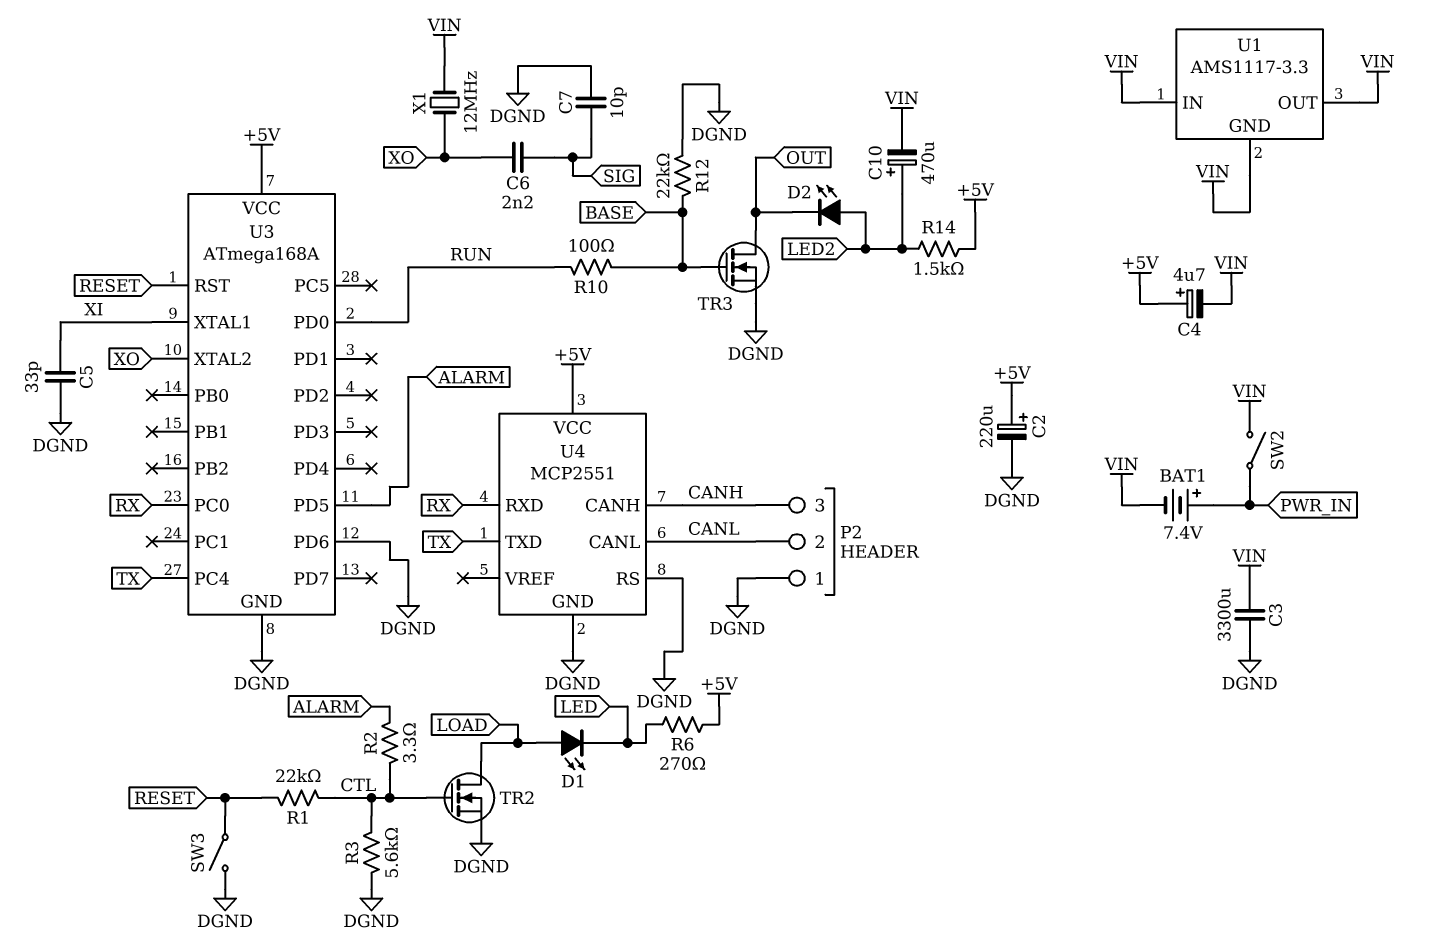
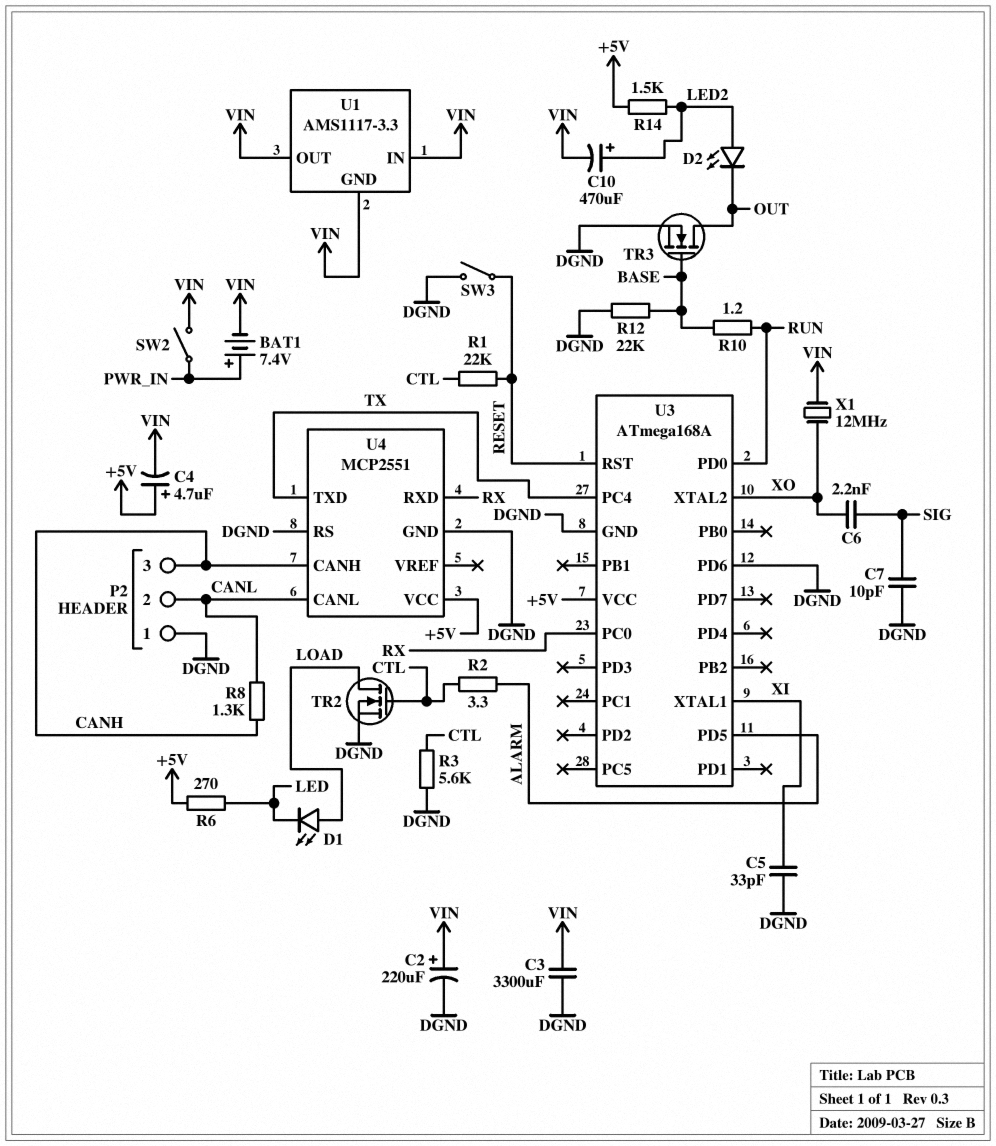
C2: 220uF (plus +5V, minus DGND) -> 220uF (plus VIN, minus DGND)
R8: none -> 1.3k (CANH, CANL)
R10: 100 (BASE, RUN) -> 1.2 (BASE, RUN)

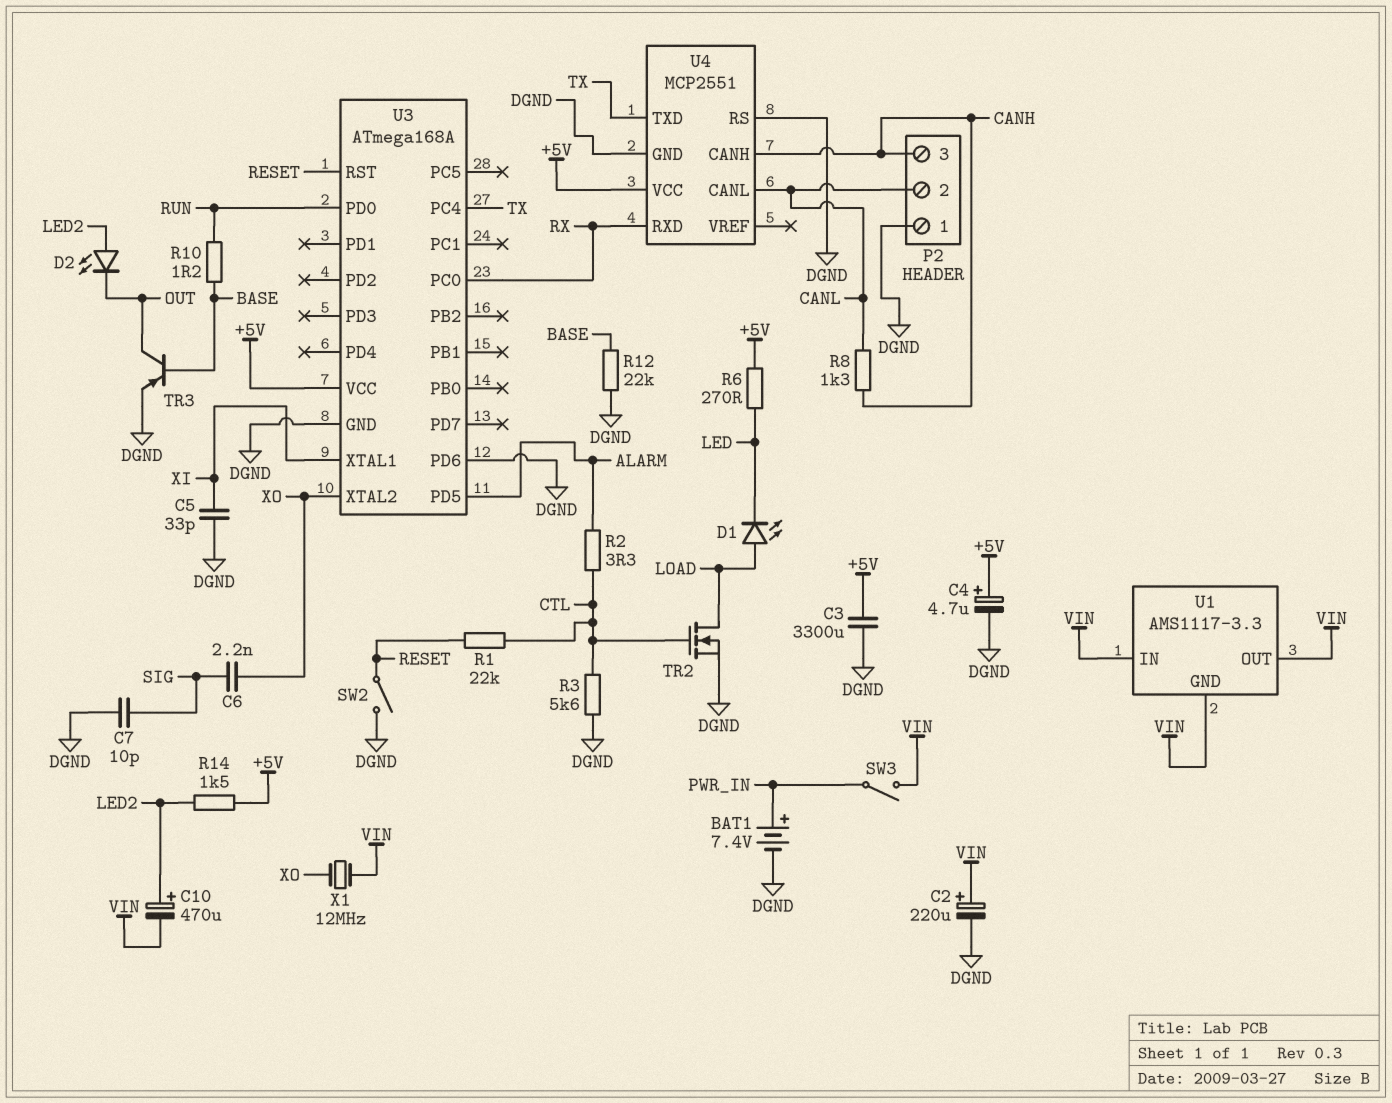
BAT1: 7.4V (plus PWR_IN, minus VIN) -> 7.4V (plus PWR_IN, minus DGND)
C3: 3300uF (DGND, VIN) -> 3300uF (+5V, DGND)
C4: 4.7uF (plus +5V, minus VIN) -> 4.7uF (plus +5V, minus DGND)
SW2: switch (PWR_IN, VIN) -> switch (DGND, RESET)
SW3: switch (DGND, RESET) -> switch (PWR_IN, VIN)
TR3: NMOS (G BASE, D OUT, S DGND) -> PNP (B BASE, C OUT, E DGND)

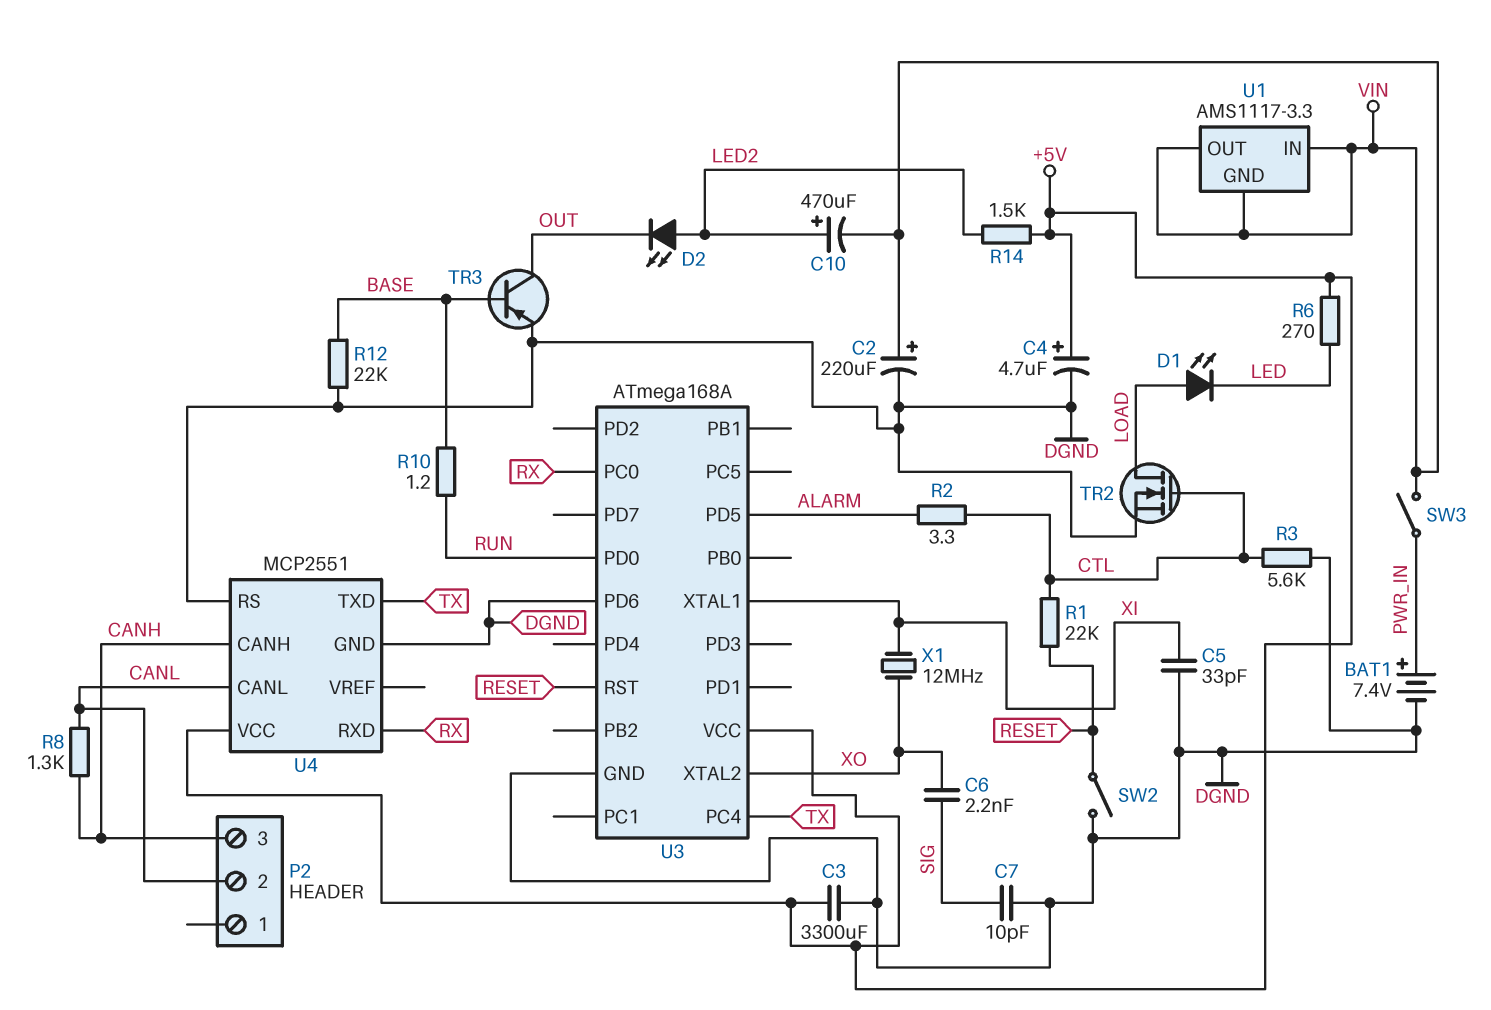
P2 pin 1: DGND -> none
X1: 12MHz (VIN, XO) -> 12MHz (XI, XO)

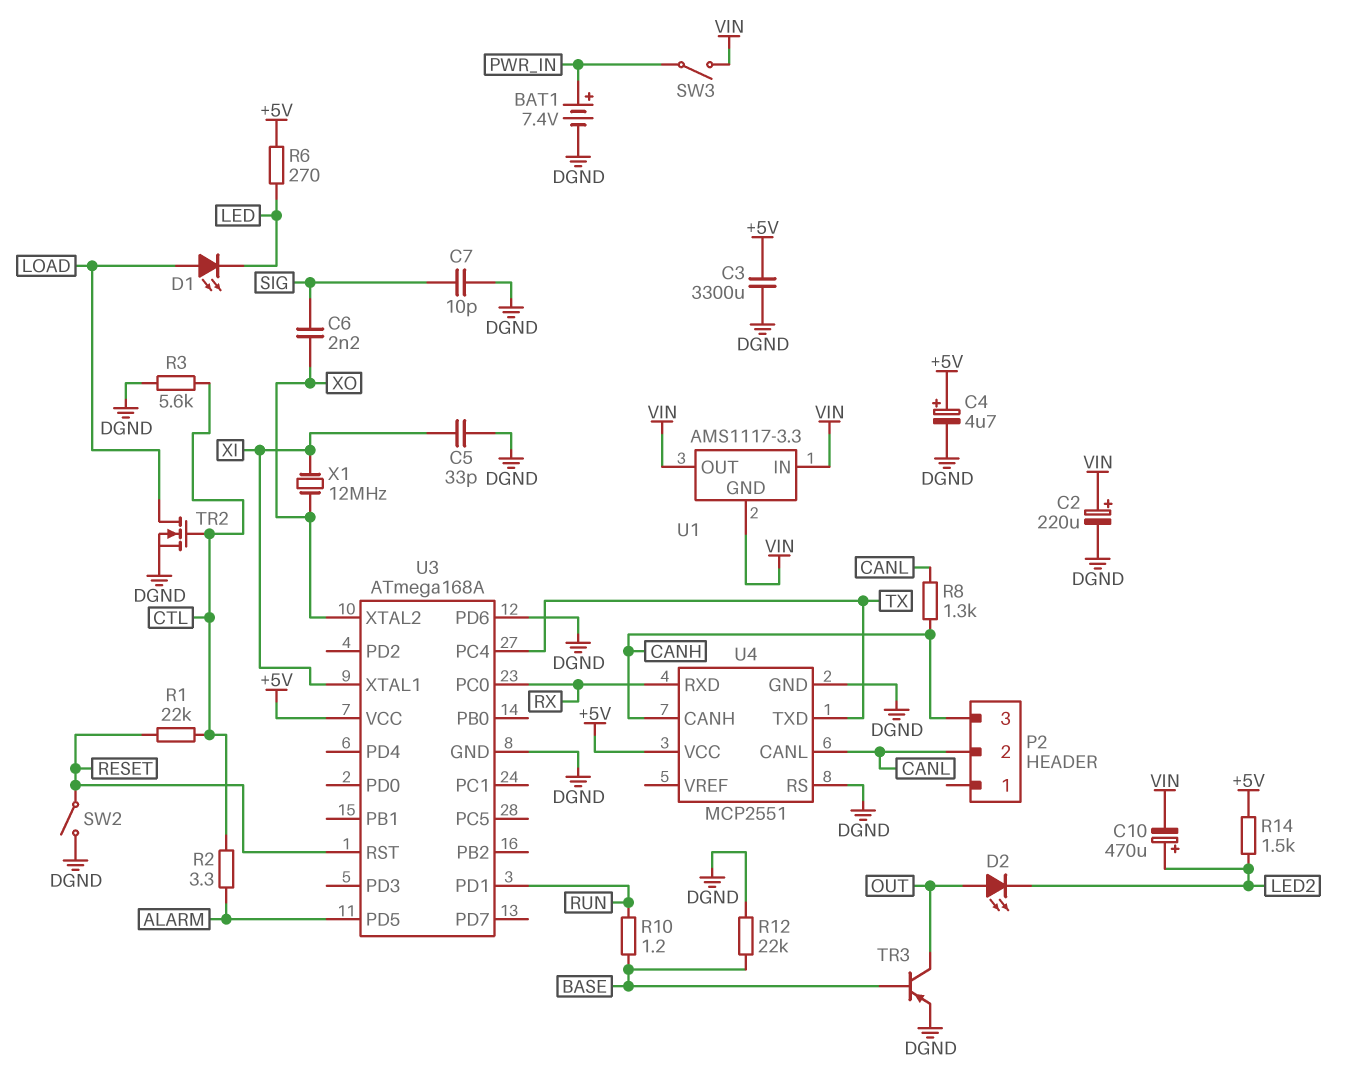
D2: LED (A LED2, K OUT) -> LED (A OUT, K LED2)
U3 pin PD0: RUN -> none
U3 pin PD1: none -> RUN

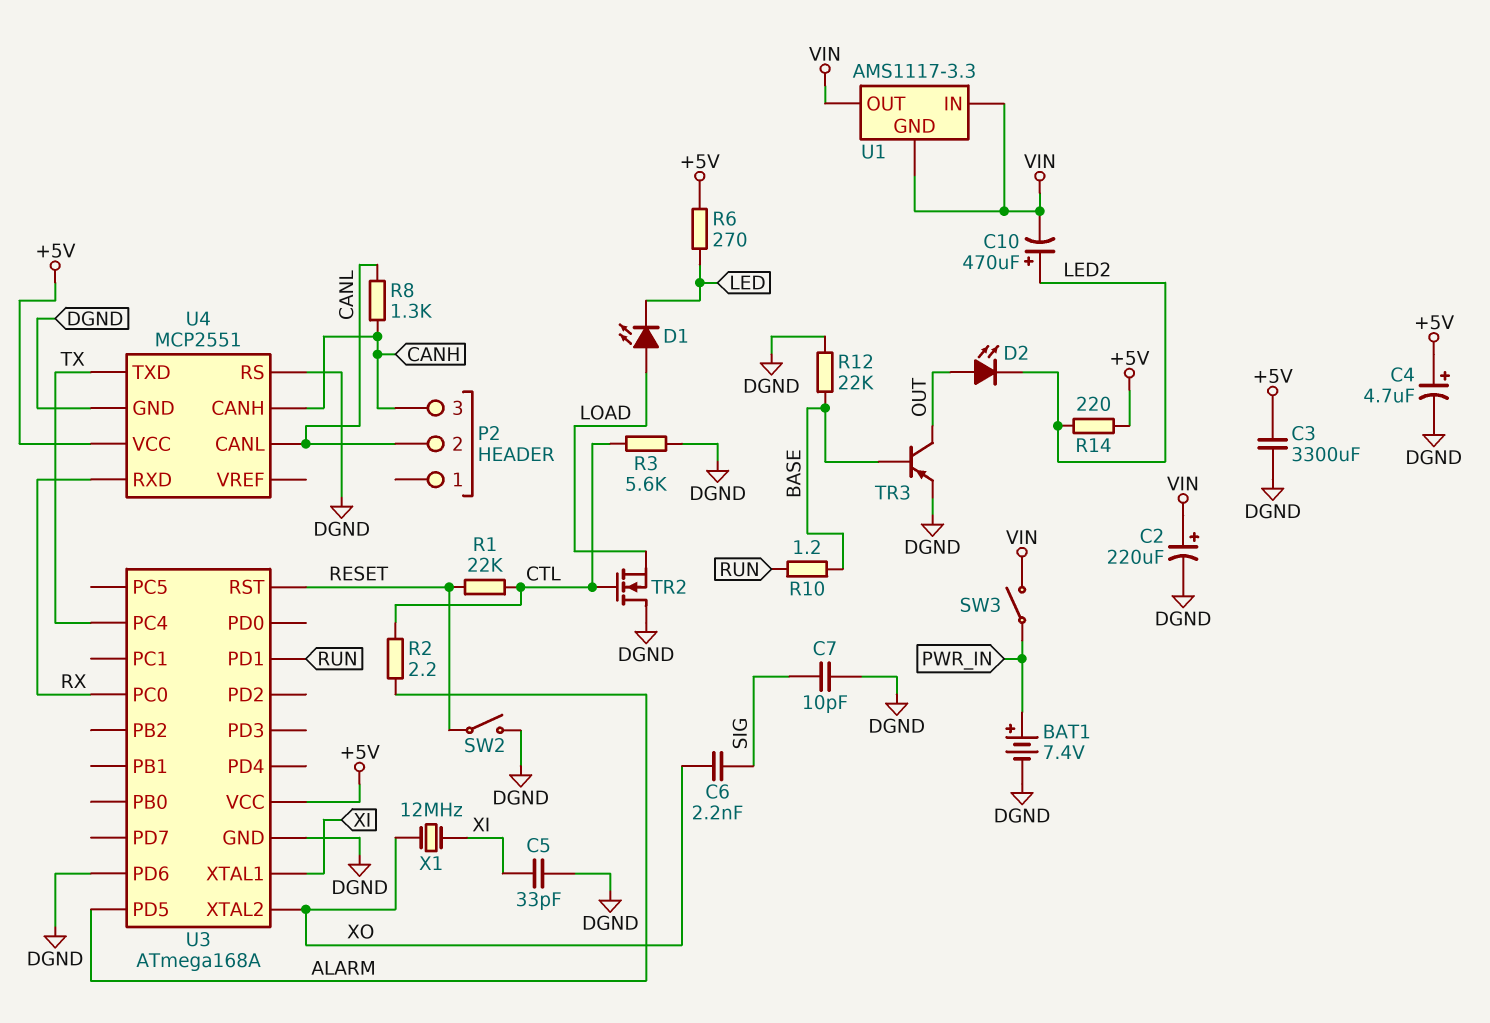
R2: 3.3 (ALARM, CTL) -> 2.2 (ALARM, CTL)
R14: 1.5k (+5V, LED2) -> 220 (+5V, LED2)
TR2: NMOS (G CTL, D LOAD, S DGND) -> NMOS (G CTL, D DGND, S LOAD)

